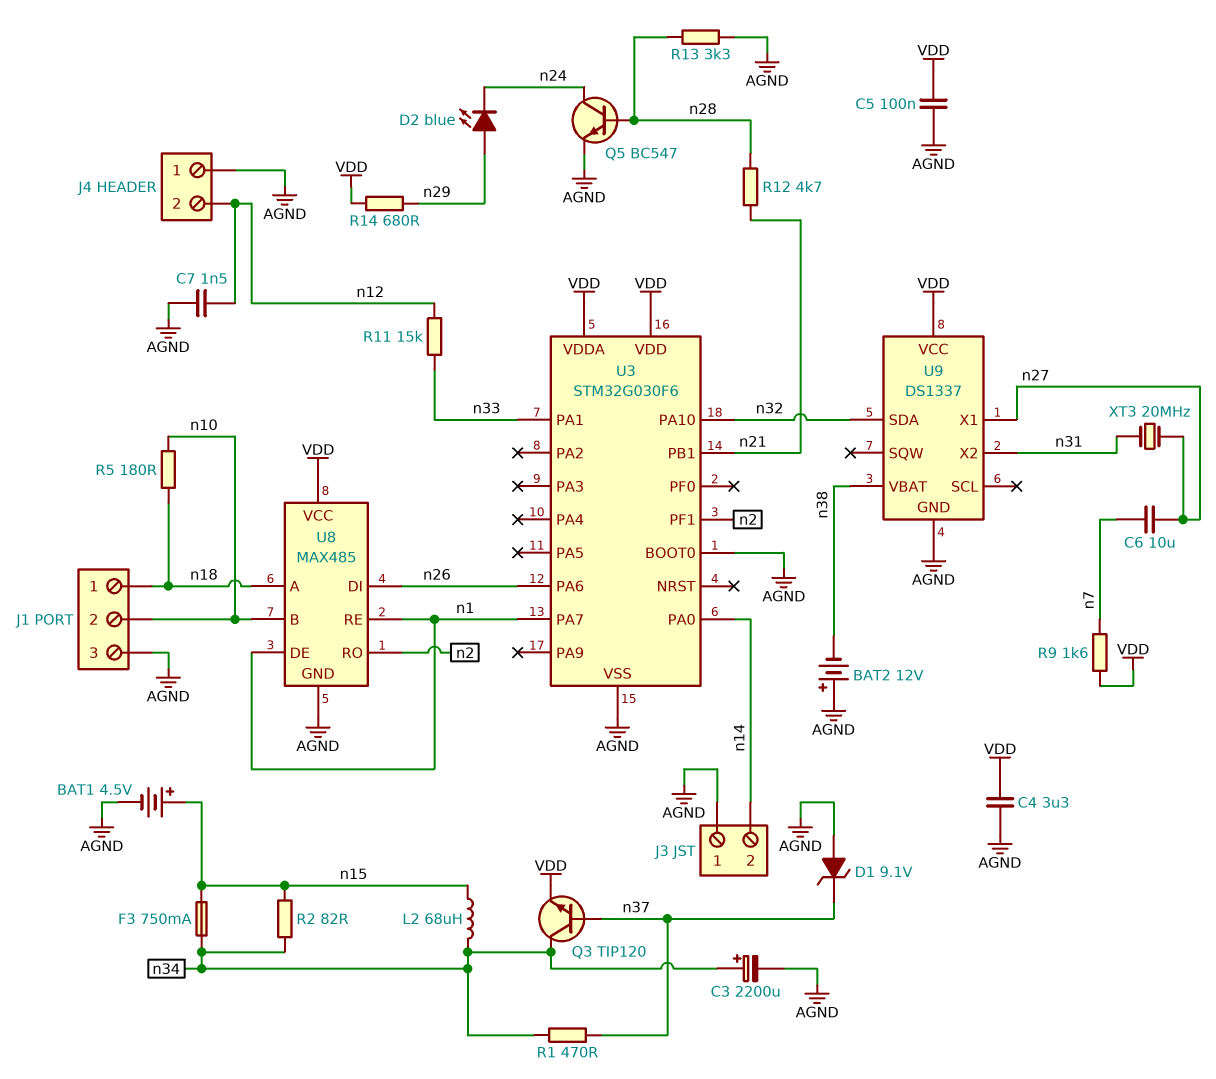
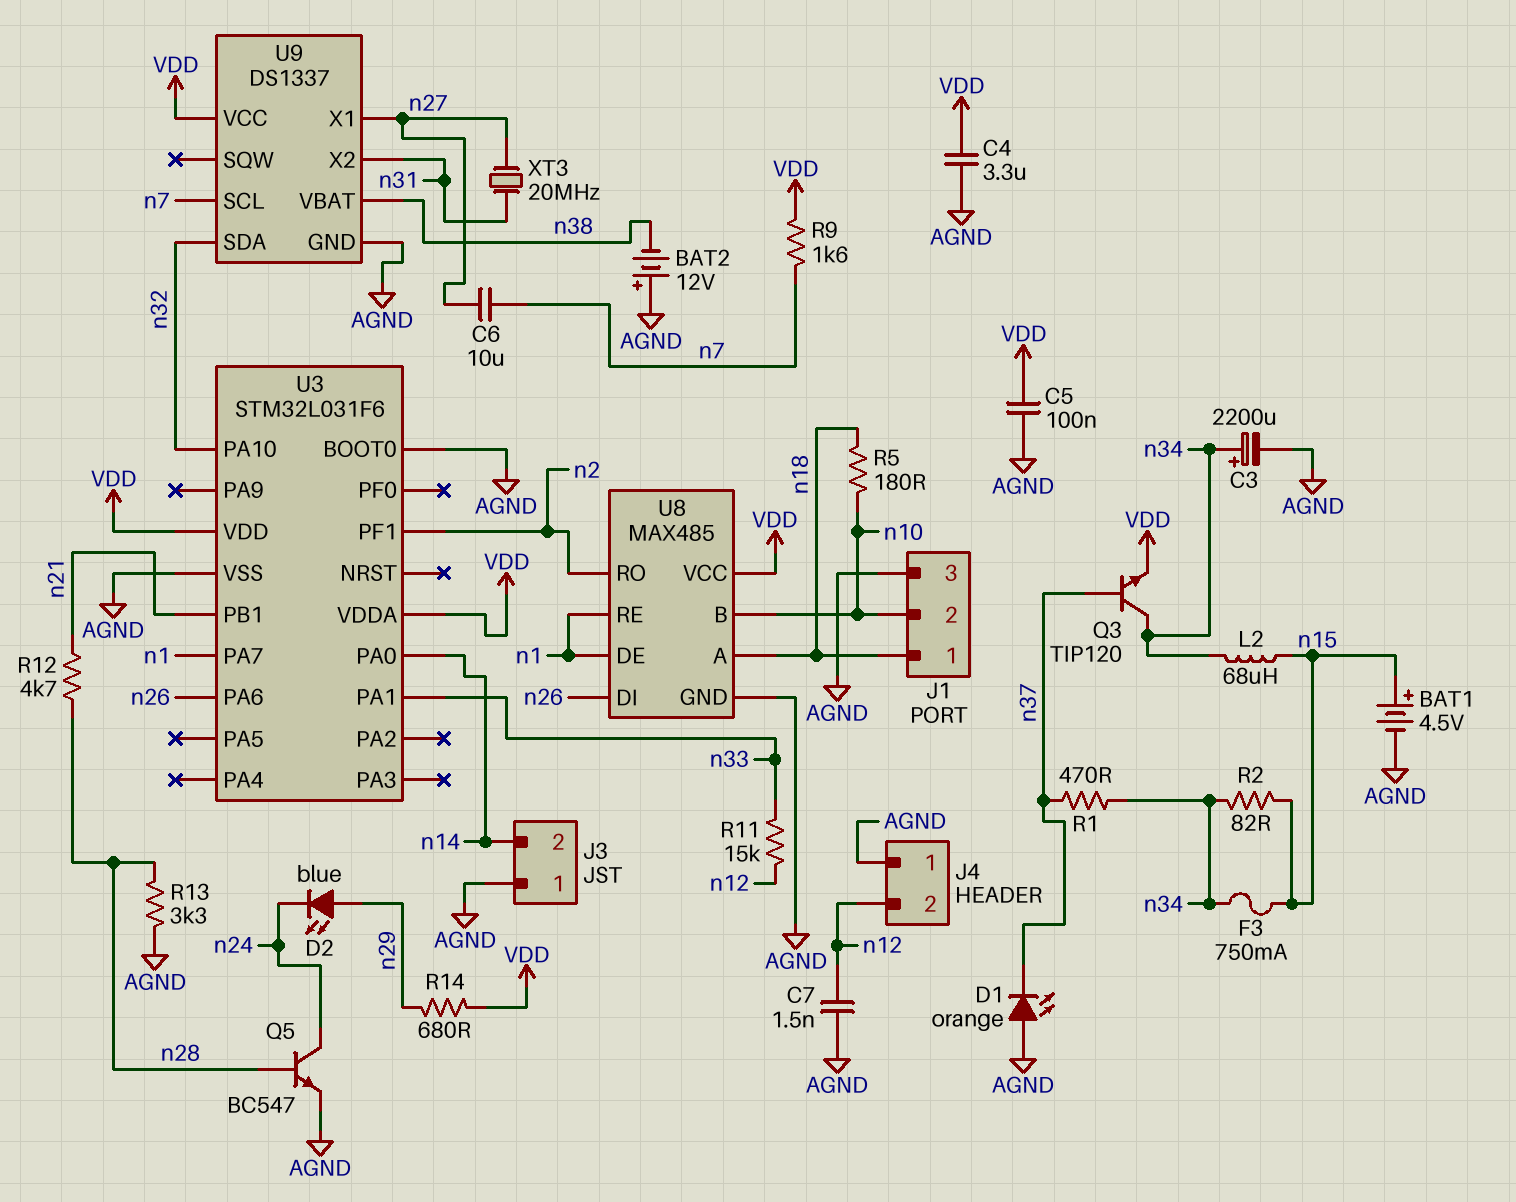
D1: zener 9.1V (A AGND, K n37) -> LED orange (A AGND, K n37)
U3: STM32G030F6 -> STM32L031F6
U9 pin SCL: none -> n7

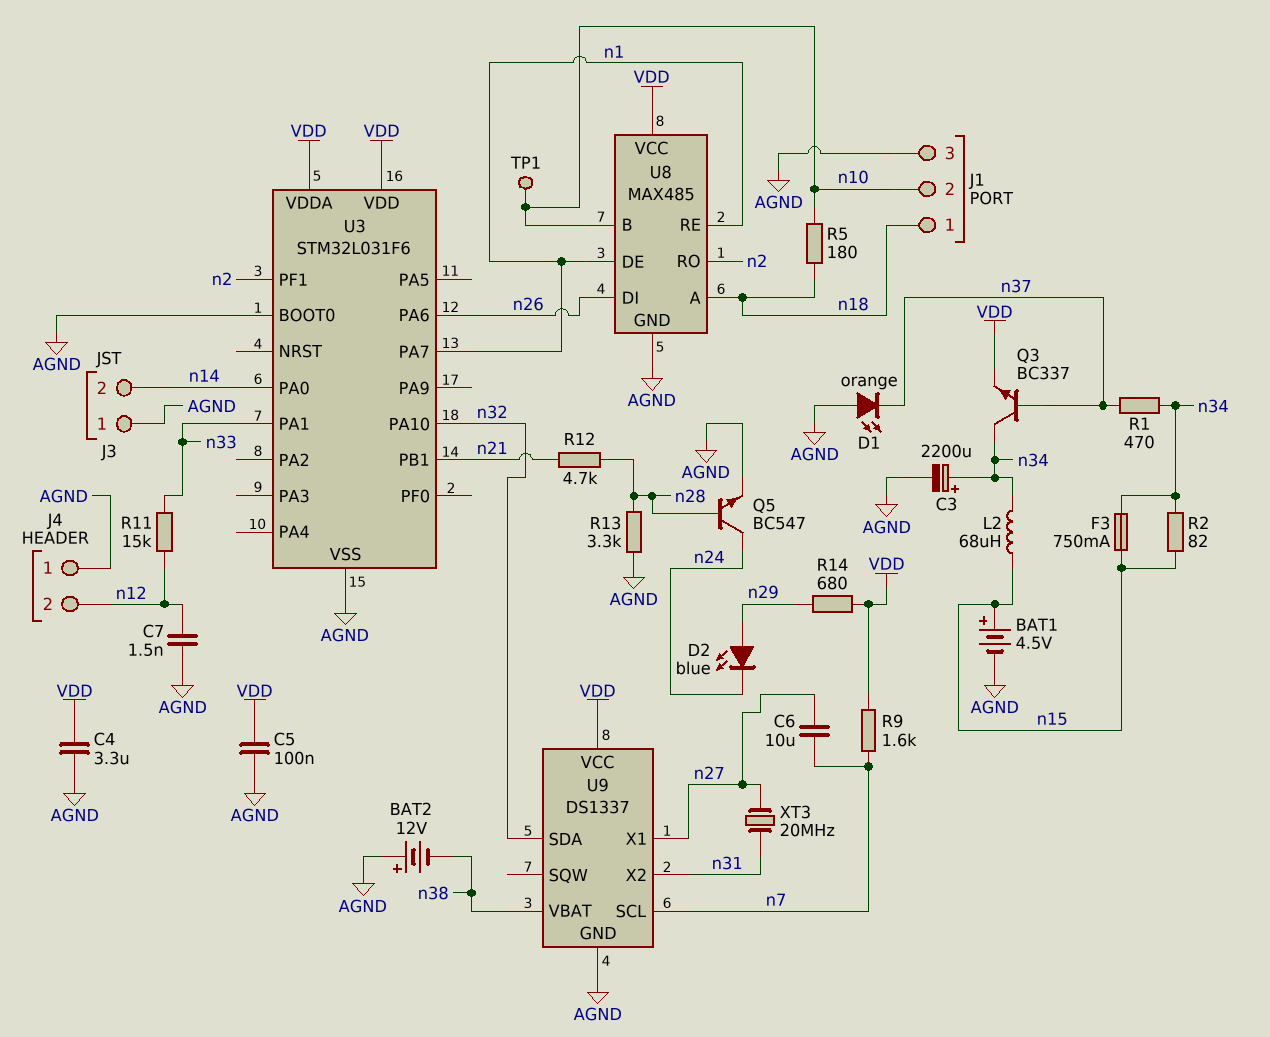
Q3: NPN TIP120 (B n37, C n34, E VDD) -> NPN BC337 (B n37, C n34, E VDD)
TP1: none -> test point (n10)

